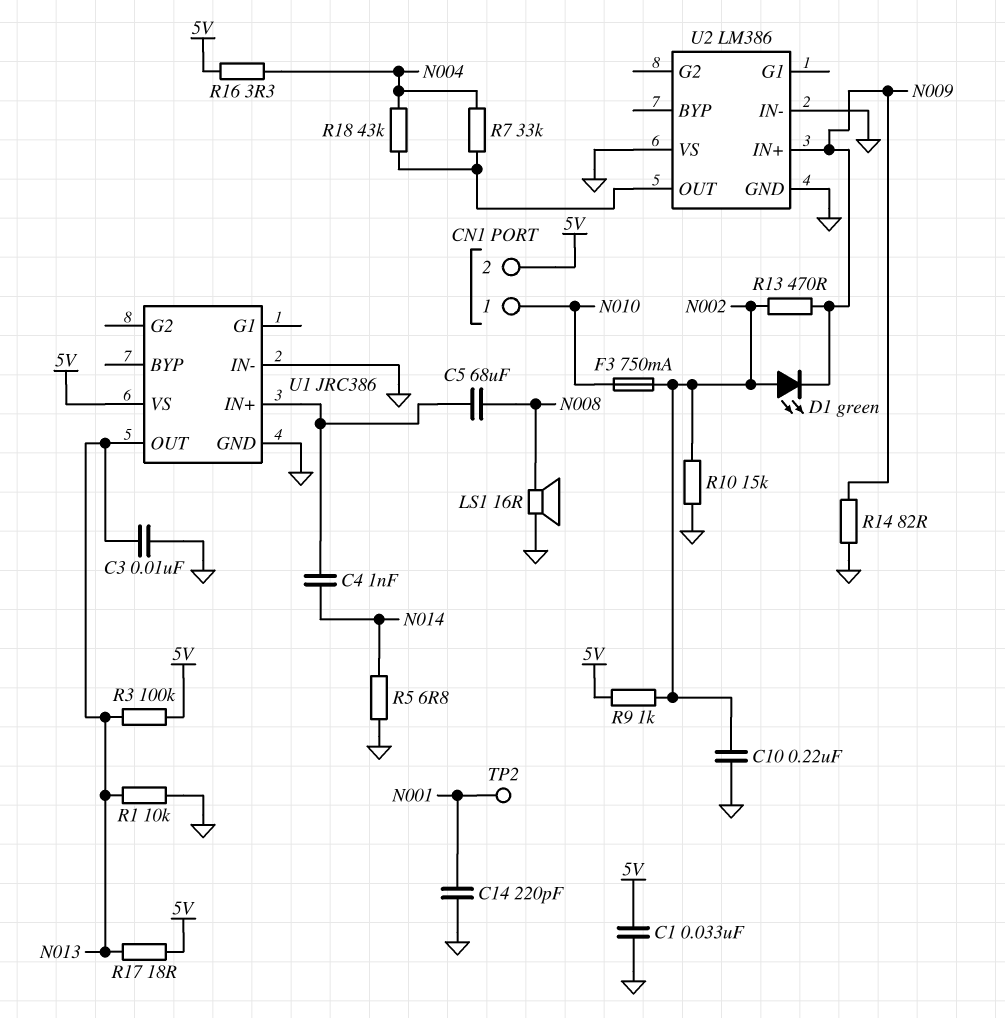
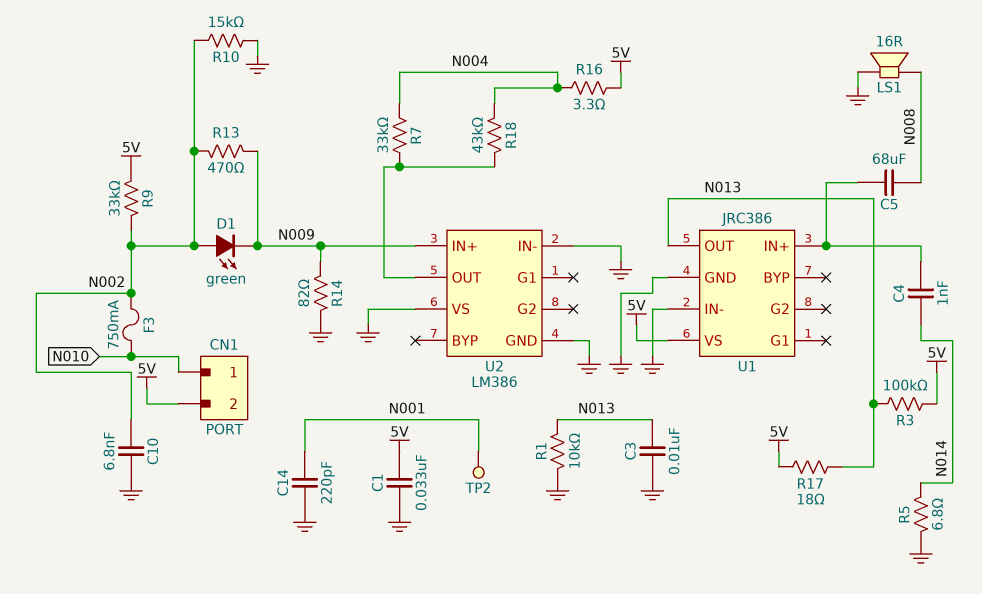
C10: 220nF (GND, N002) -> 6.8nF (GND, N002)
R9: 1k (5V, N002) -> 33k (5V, N002)

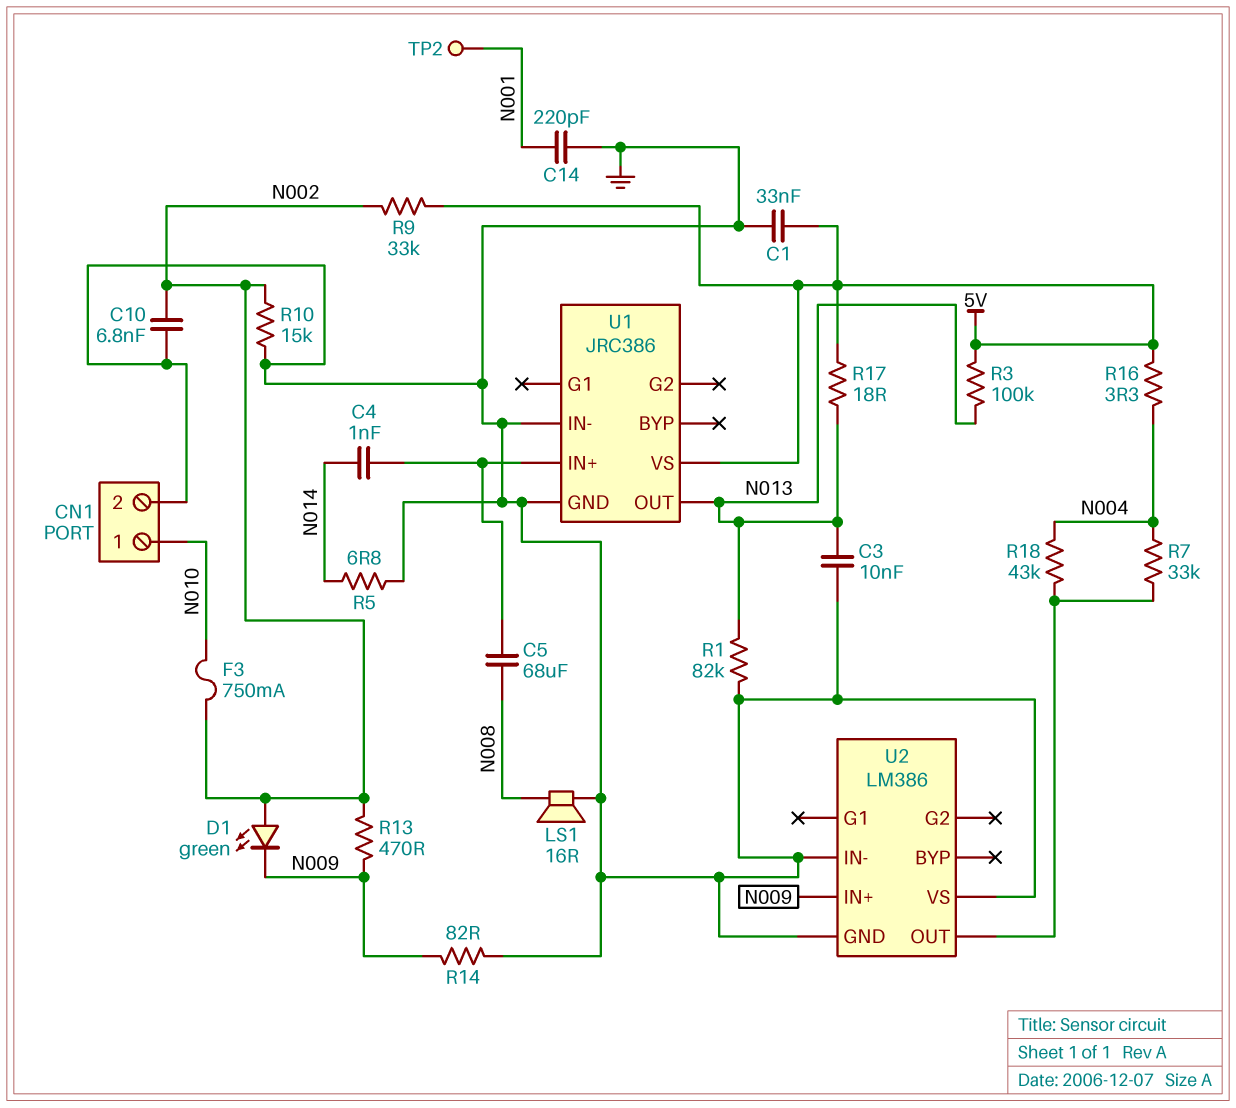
CN1 pin 2: 5V -> GND
R1: 10k (GND, N013) -> 82k (GND, N013)

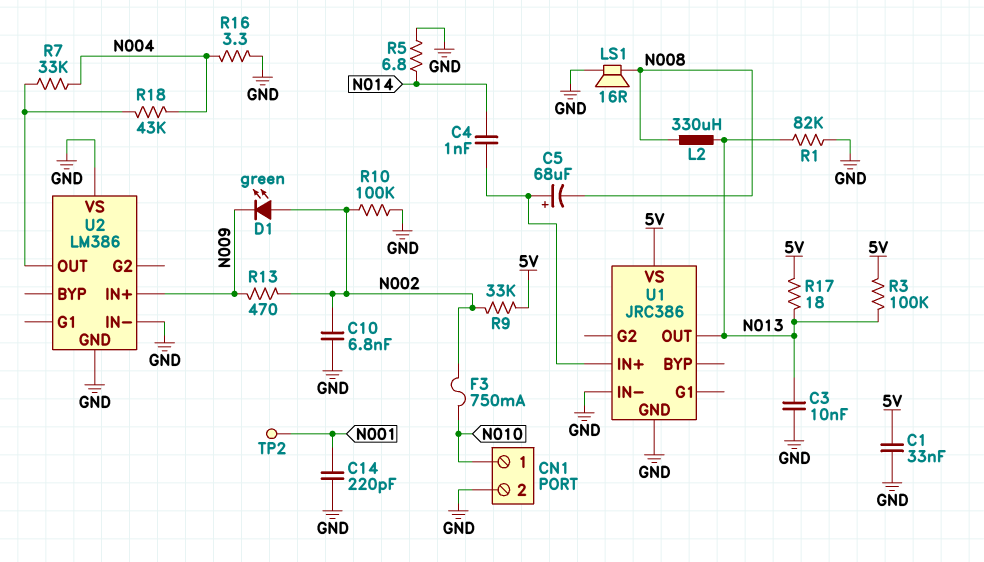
C5: 68uF (N008, U1/IN+) -> 68uF (plus U1/IN+, minus N008)
L2: none -> 330uH (N008, N013)
R10: 15k (GND, N002) -> 100k (GND, N002)
R14: 82 (GND, N009) -> none
R16: 3.3 (5V, N004) -> 3.3 (GND, N004)

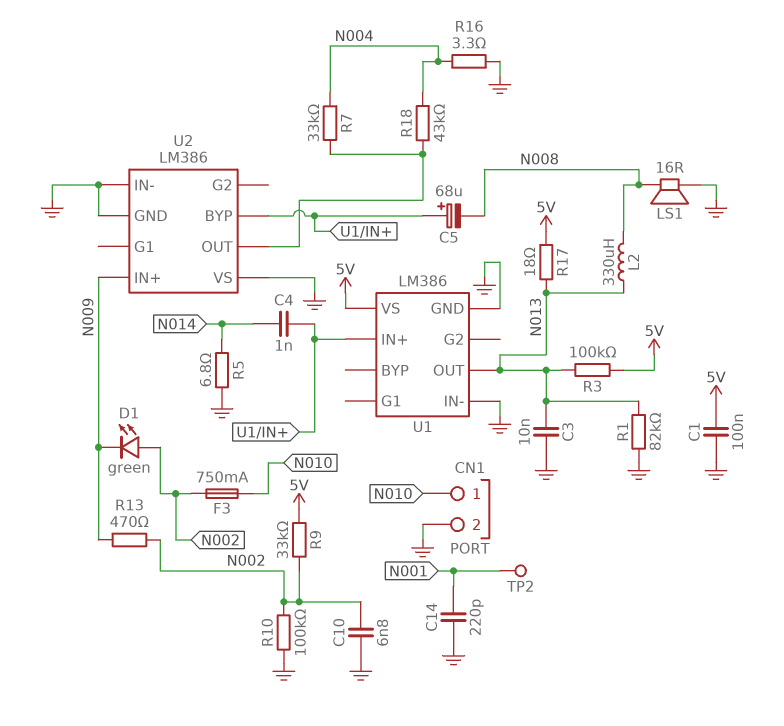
C1: 33nF (5V, GND) -> 100nF (5V, GND)
U1: JRC386 -> LM386
U2 pin BYP: none -> U1/IN+

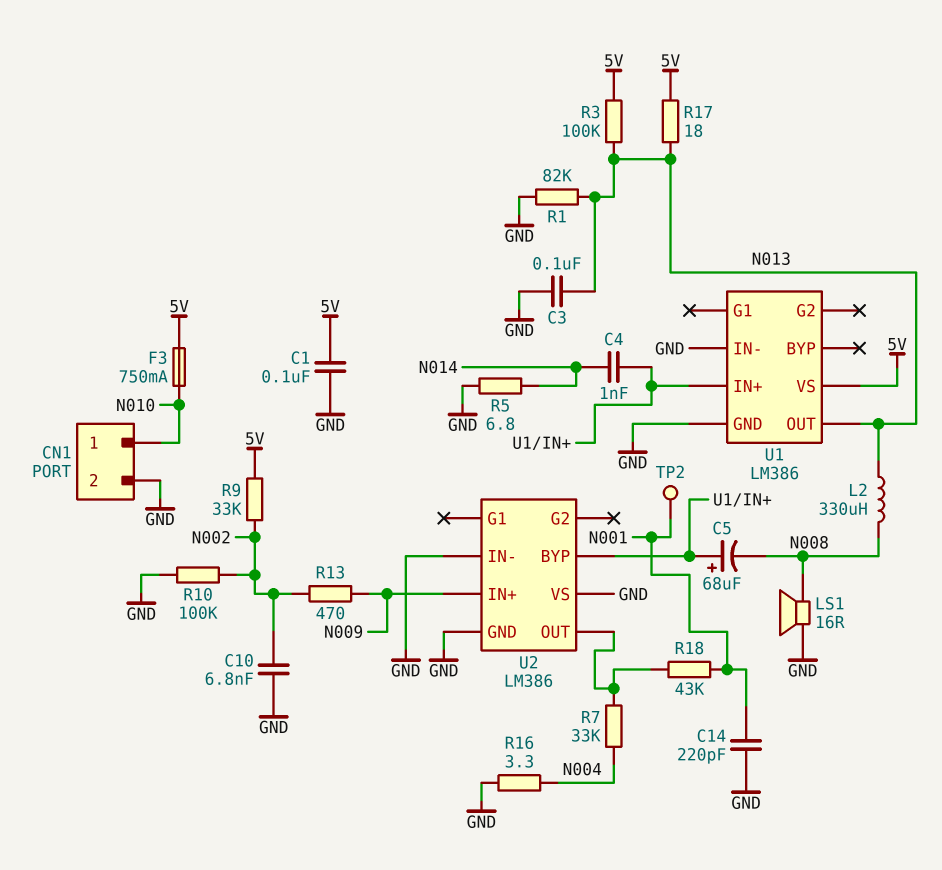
C3: 10nF (GND, N013) -> 100nF (GND, N013)
D1: LED green (A N002, K N009) -> none
F3: 750mA (N002, N010) -> 750mA (5V, N010)
R18: 43k (N004, U2/OUT) -> 43k (N001, U2/OUT)

